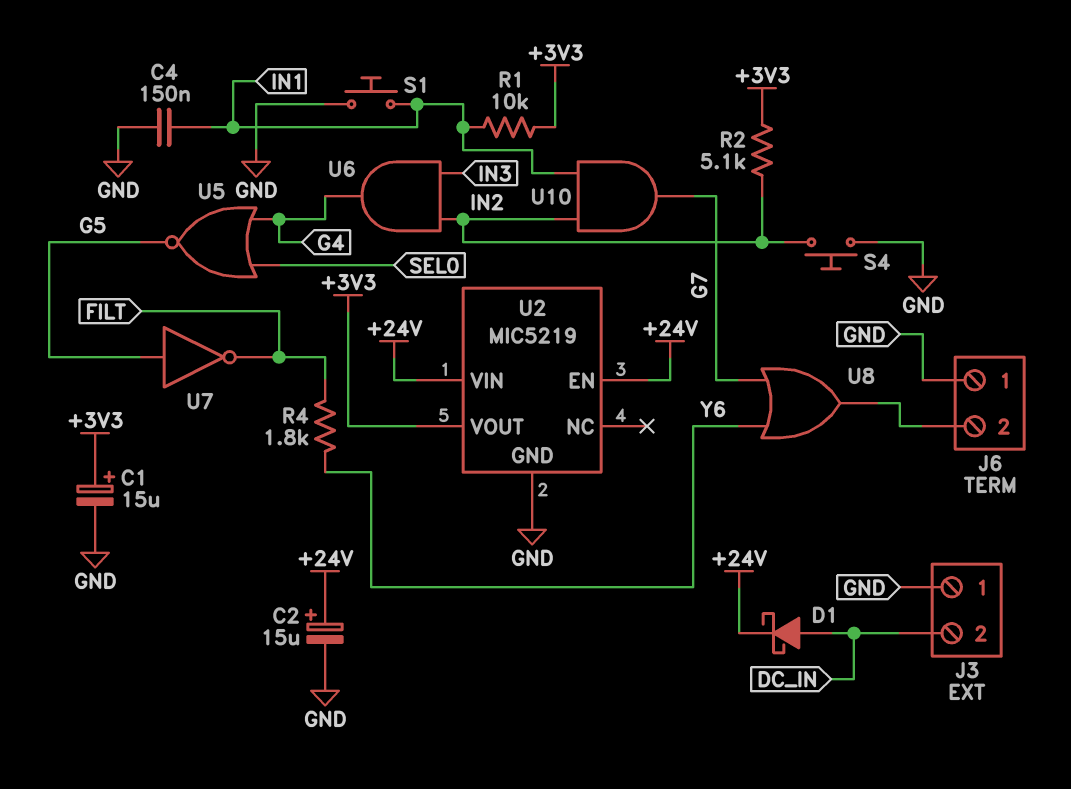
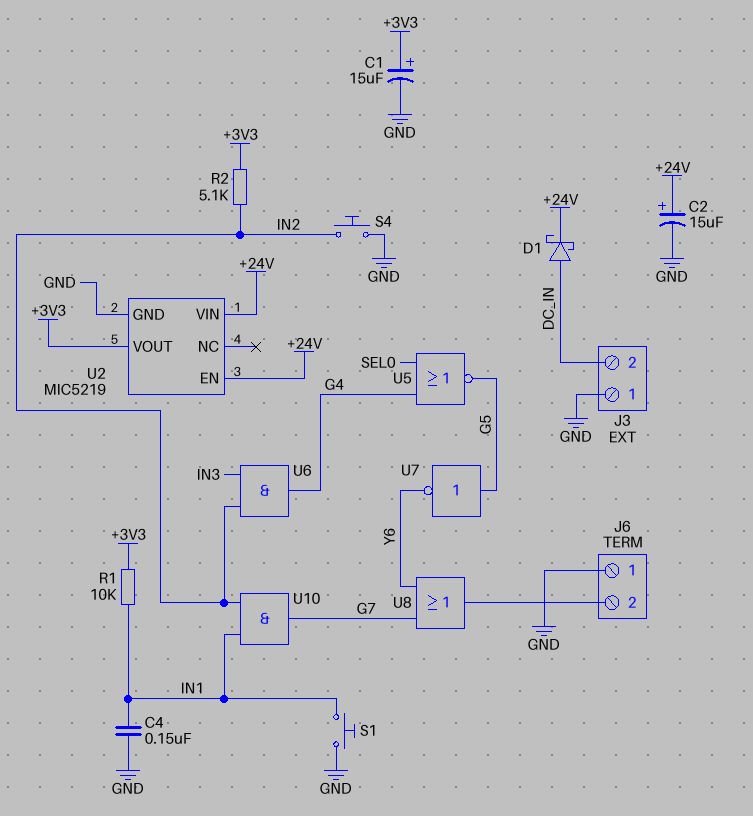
R4: 1.8k (FILT, Y6) -> none
U7: NOT (in G5, out FILT) -> NOT (in G5, out Y6)

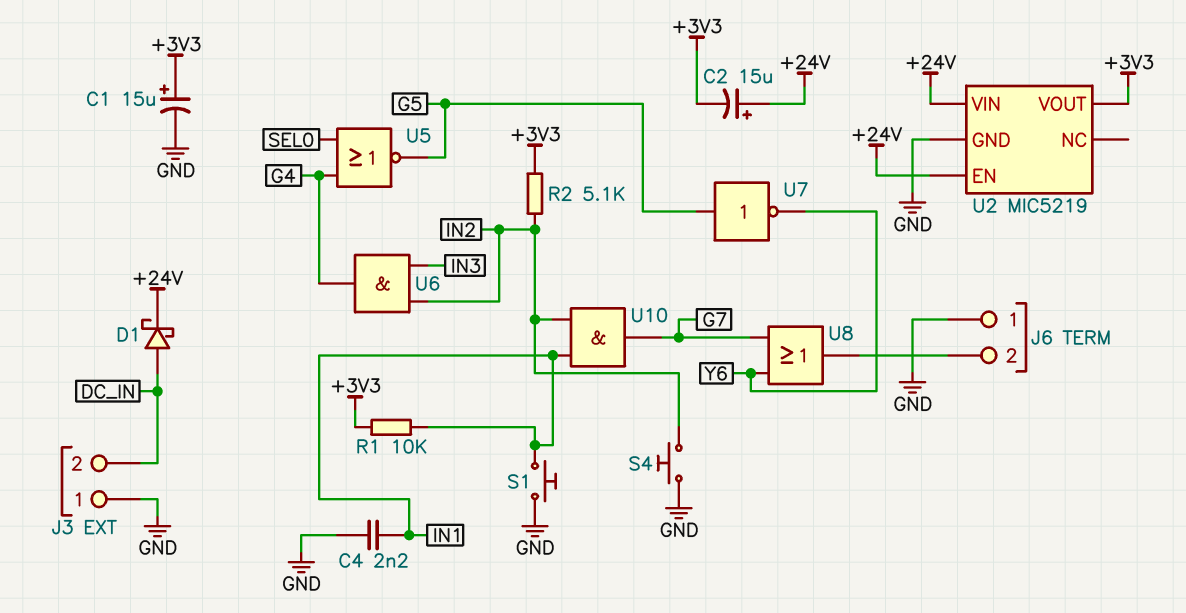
C2: 15uF (plus +24V, minus GND) -> 15uF (plus +24V, minus +3V3)
C4: 150nF (GND, IN1) -> 2.2nF (GND, IN1)

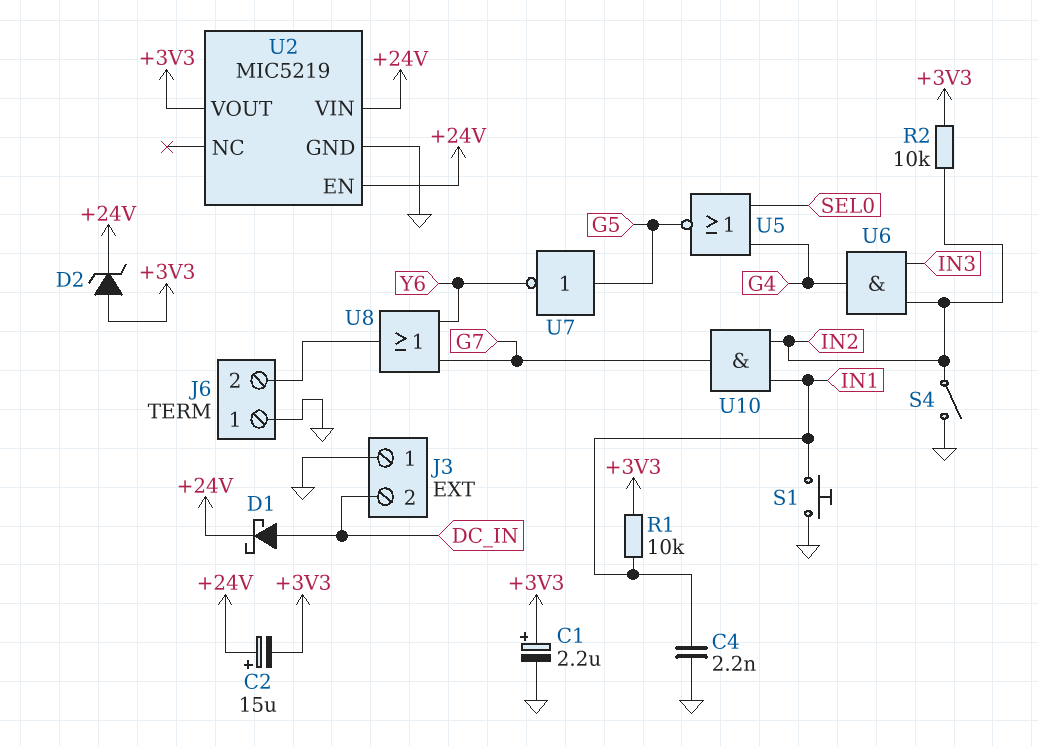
C1: 15uF (plus +3V3, minus GND) -> 2.2uF (plus +3V3, minus GND)
D2: none -> zener (A +3V3, K +24V)
R2: 5.1k (+3V3, IN2) -> 10k (+3V3, IN2)
S4: button (GND, IN2) -> switch (GND, IN2)

